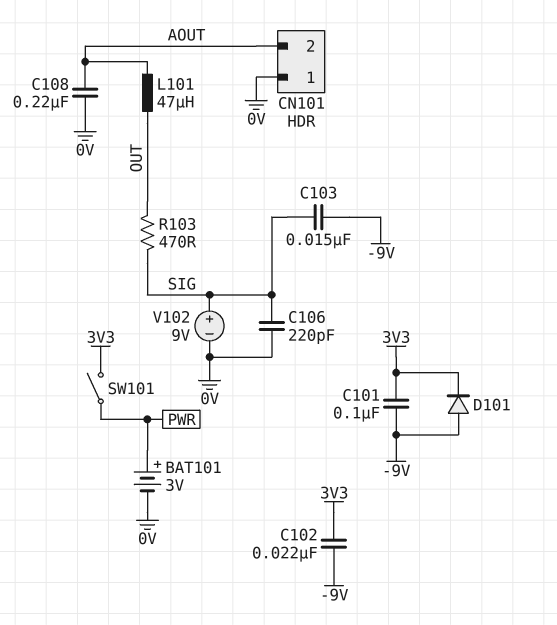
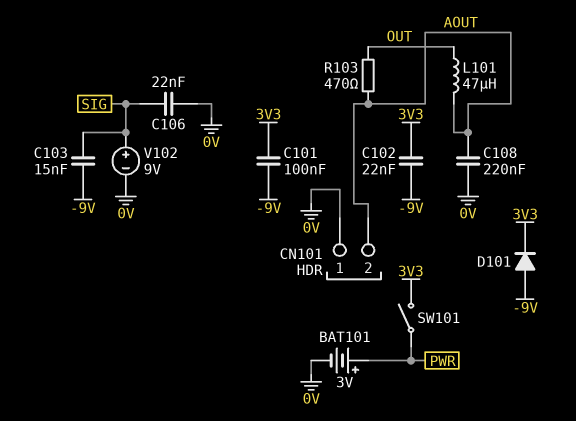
C106: 220pF (0V, SIG) -> 22nF (0V, SIG)
R103: 470 (OUT, SIG) -> 470 (AOUT, OUT)

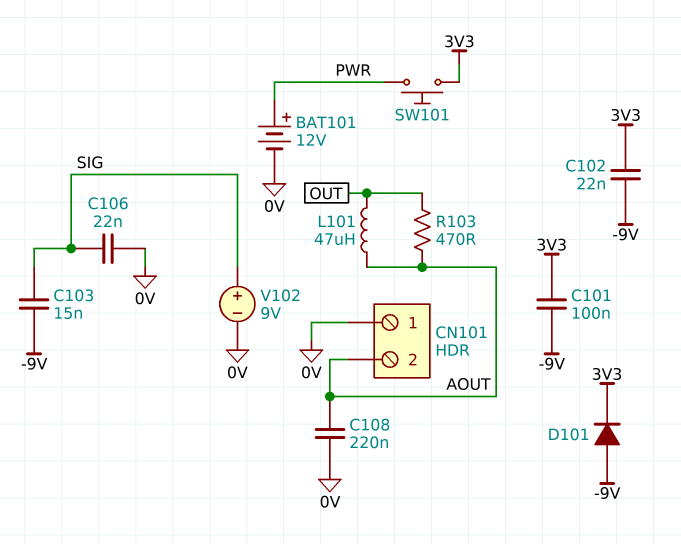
BAT101: 3V (plus PWR, minus 0V) -> 12V (plus PWR, minus 0V)
SW101: switch (3V3, PWR) -> button (3V3, PWR)

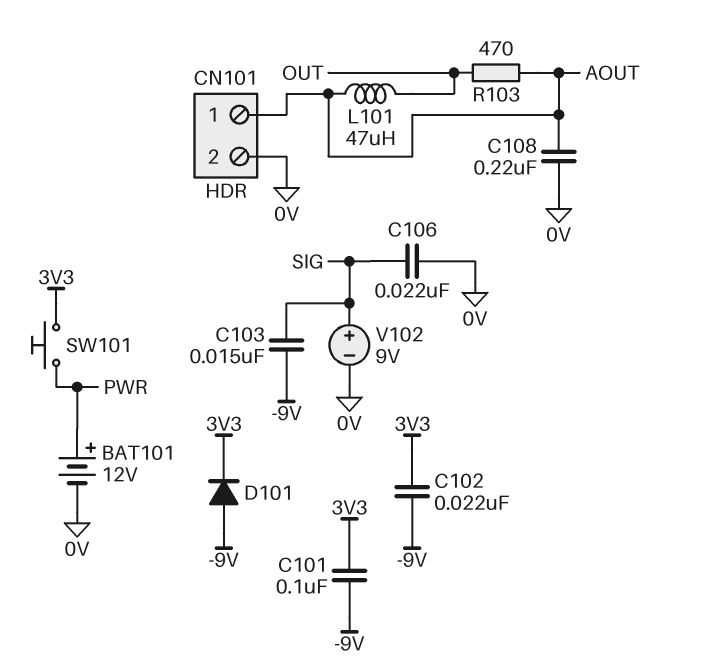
CN101 pin 1: 0V -> AOUT
CN101 pin 2: AOUT -> 0V

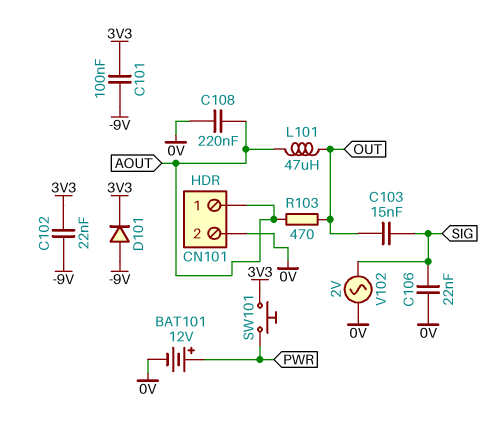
C103: 15nF (-9V, SIG) -> 15nF (OUT, SIG)
V102: 9V (plus SIG, minus 0V) -> AC 2V (0V, SIG)

